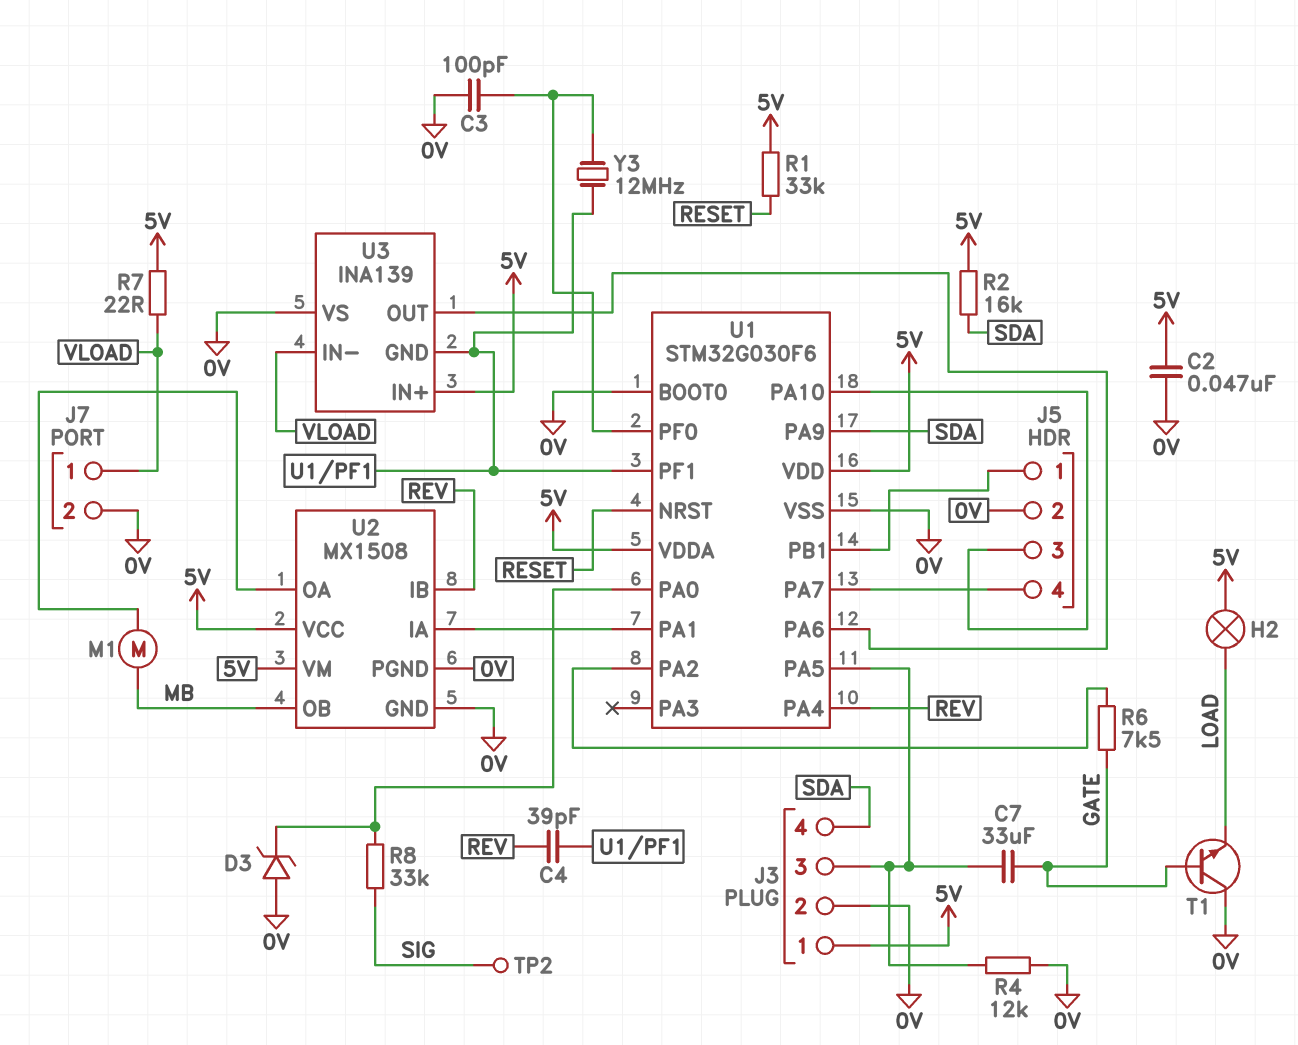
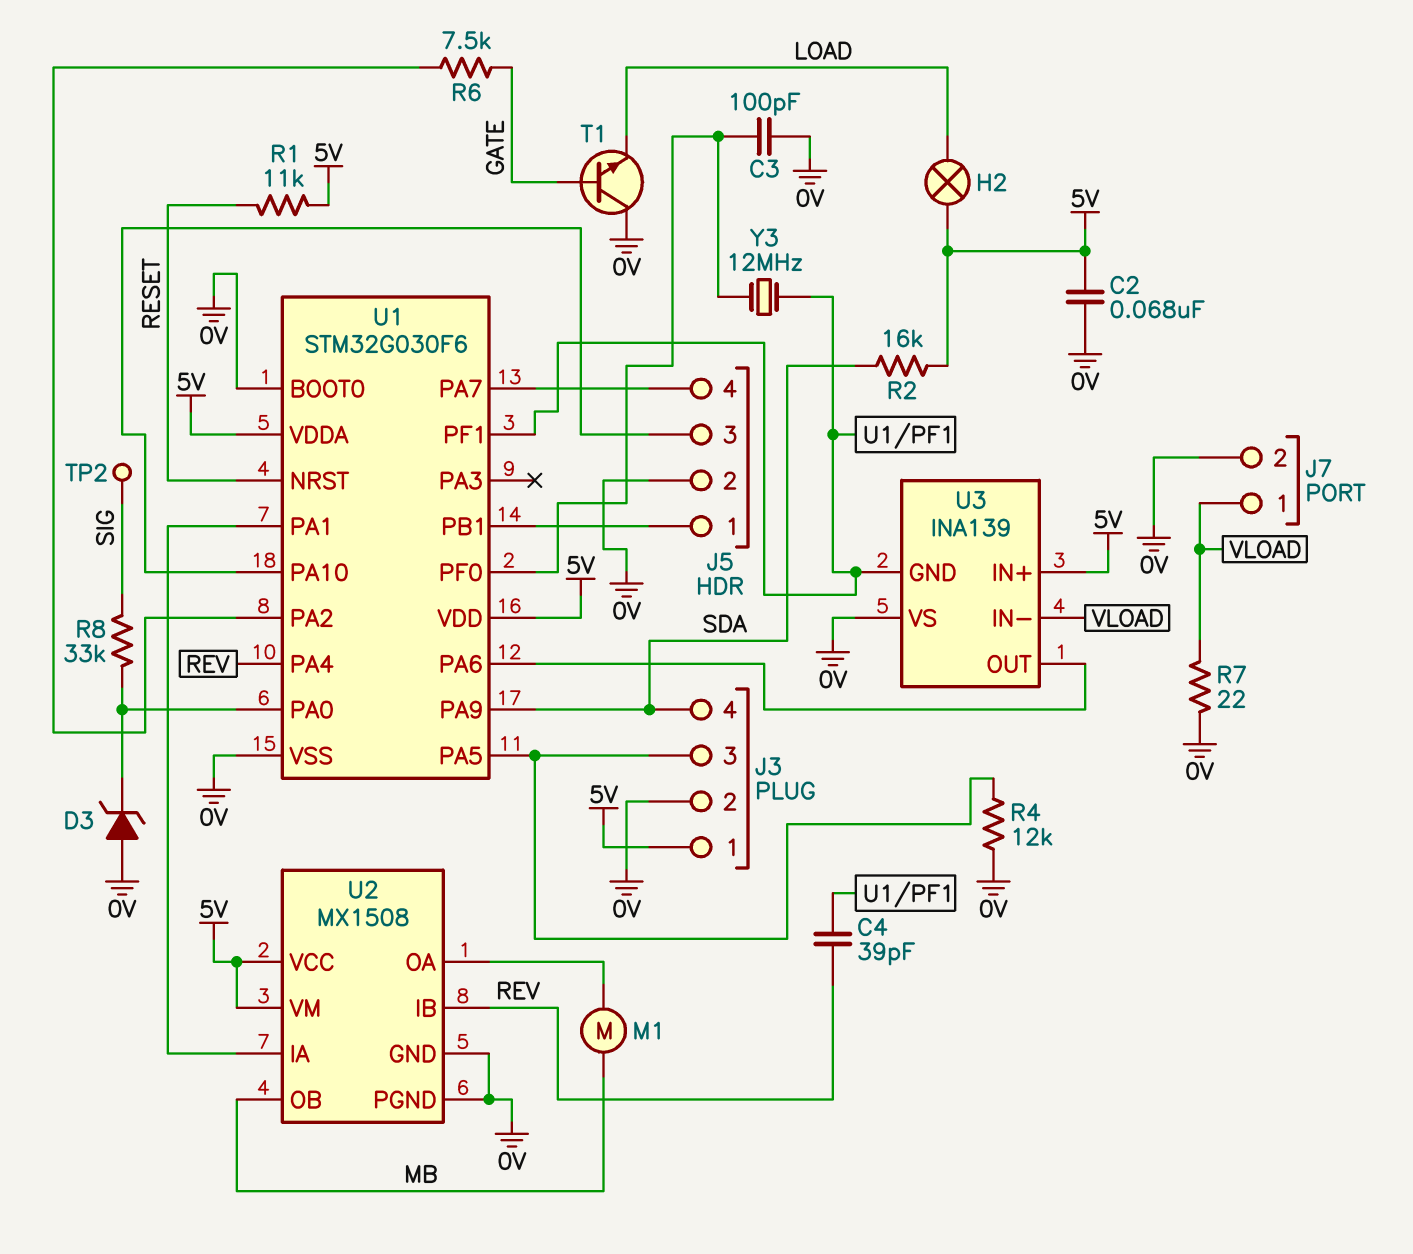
C2: 47nF (0V, 5V) -> 68nF (0V, 5V)
C7: 33uF (GATE, J3/3) -> none
R1: 33k (5V, RESET) -> 11k (5V, RESET)
R7: 22 (5V, VLOAD) -> 22 (0V, VLOAD)

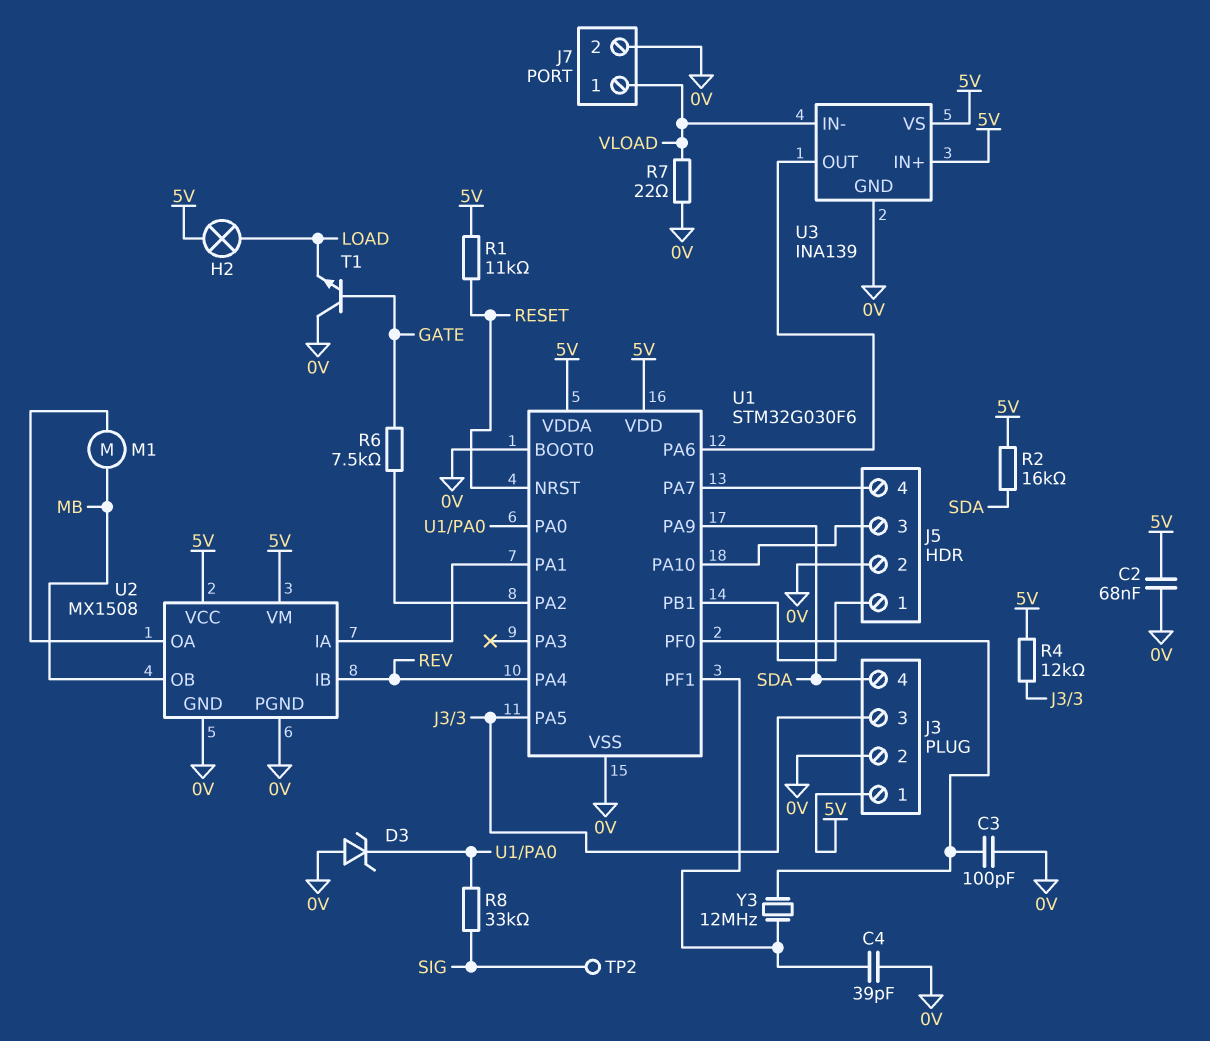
C4: 39pF (REV, U1/PF1) -> 39pF (0V, U1/PF1)
R4: 12k (0V, J3/3) -> 12k (5V, J3/3)
U3 pin GND: U1/PF1 -> 0V
U3 pin VS: 0V -> 5V

